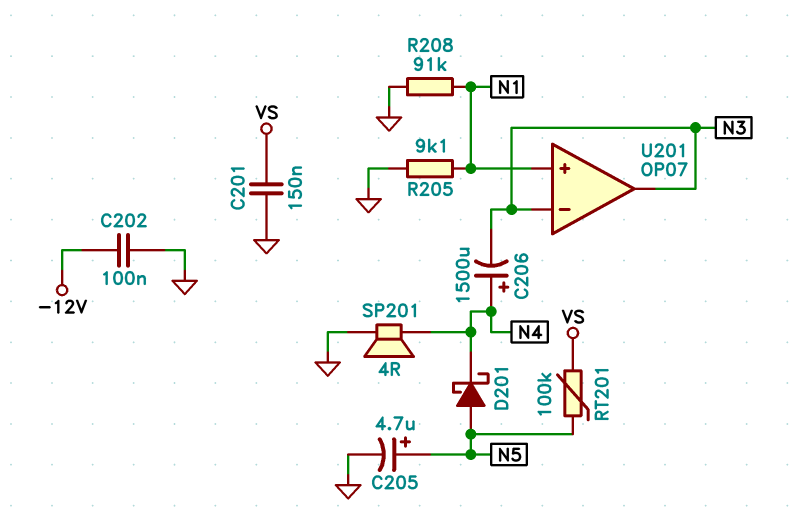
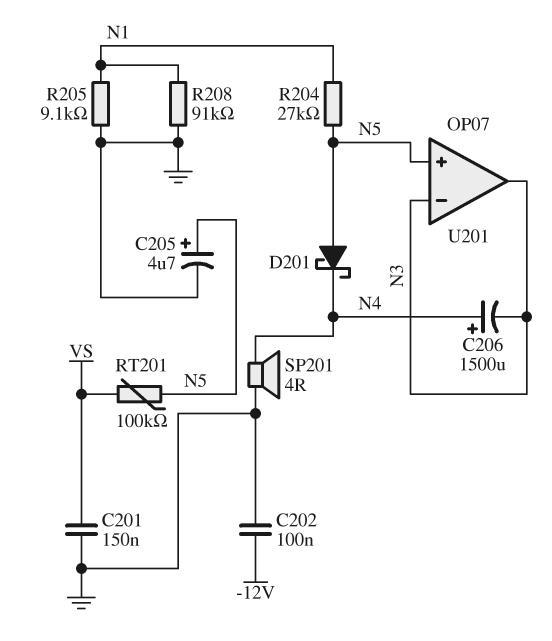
R204: none -> 27k (N1, N5)
U201 pin in+: N1 -> N5

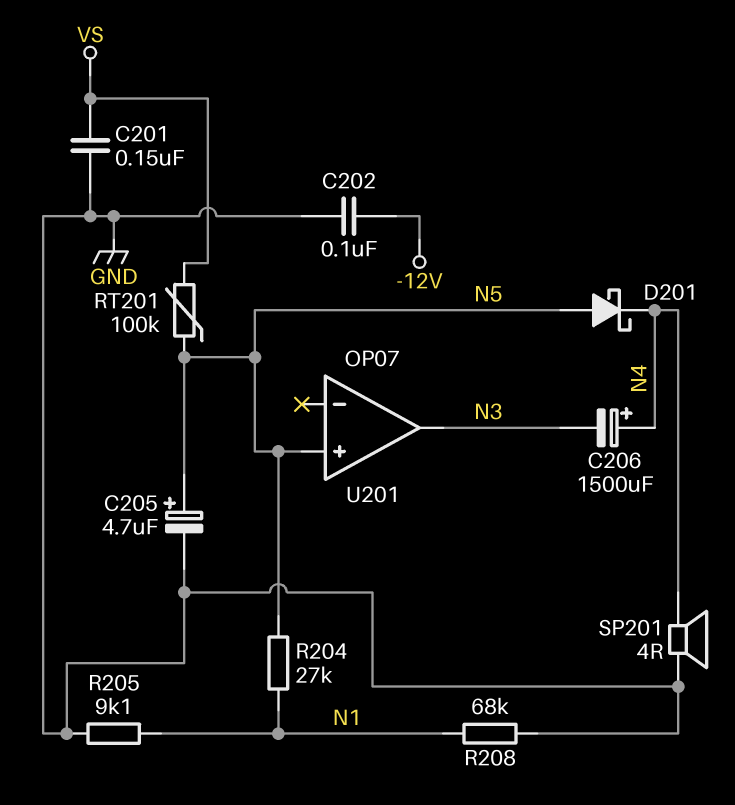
R208: 91k (GND, N1) -> 68k (GND, N1)
U201 pin in-: N3 -> none

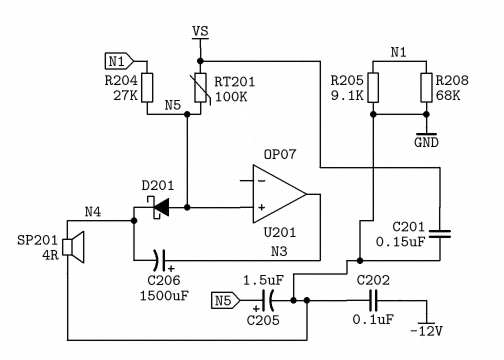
C205: 4.7uF (plus N5, minus GND) -> 1.5uF (plus N5, minus GND)
C206: 1500uF (plus N4, minus N3) -> 1500uF (plus N3, minus N4)

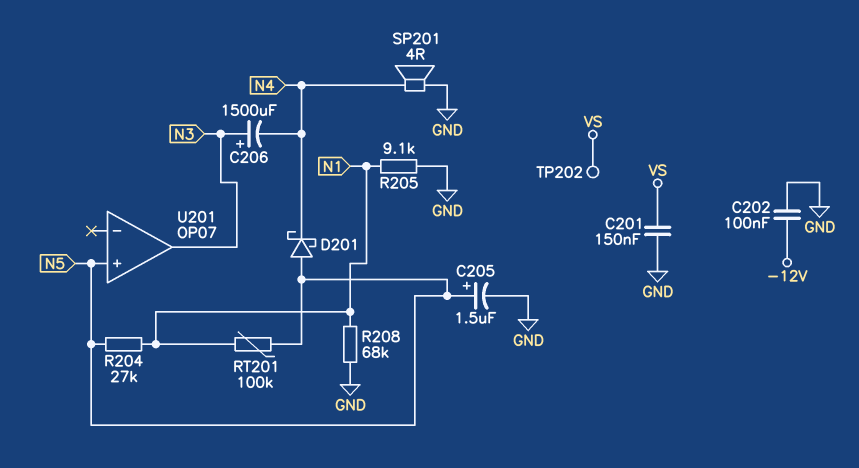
RT201: 100k (N5, VS) -> 100k (N1, N5)
TP202: none -> test point (VS)

